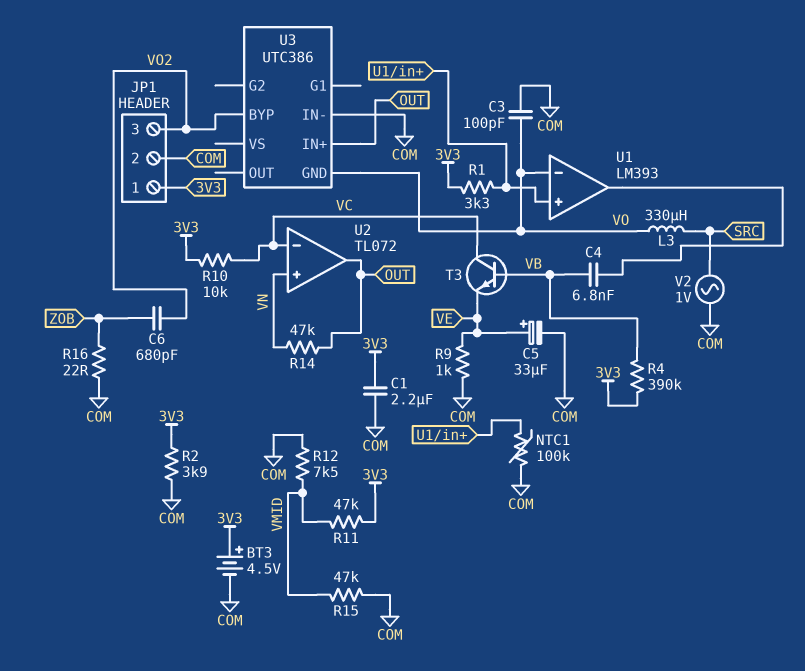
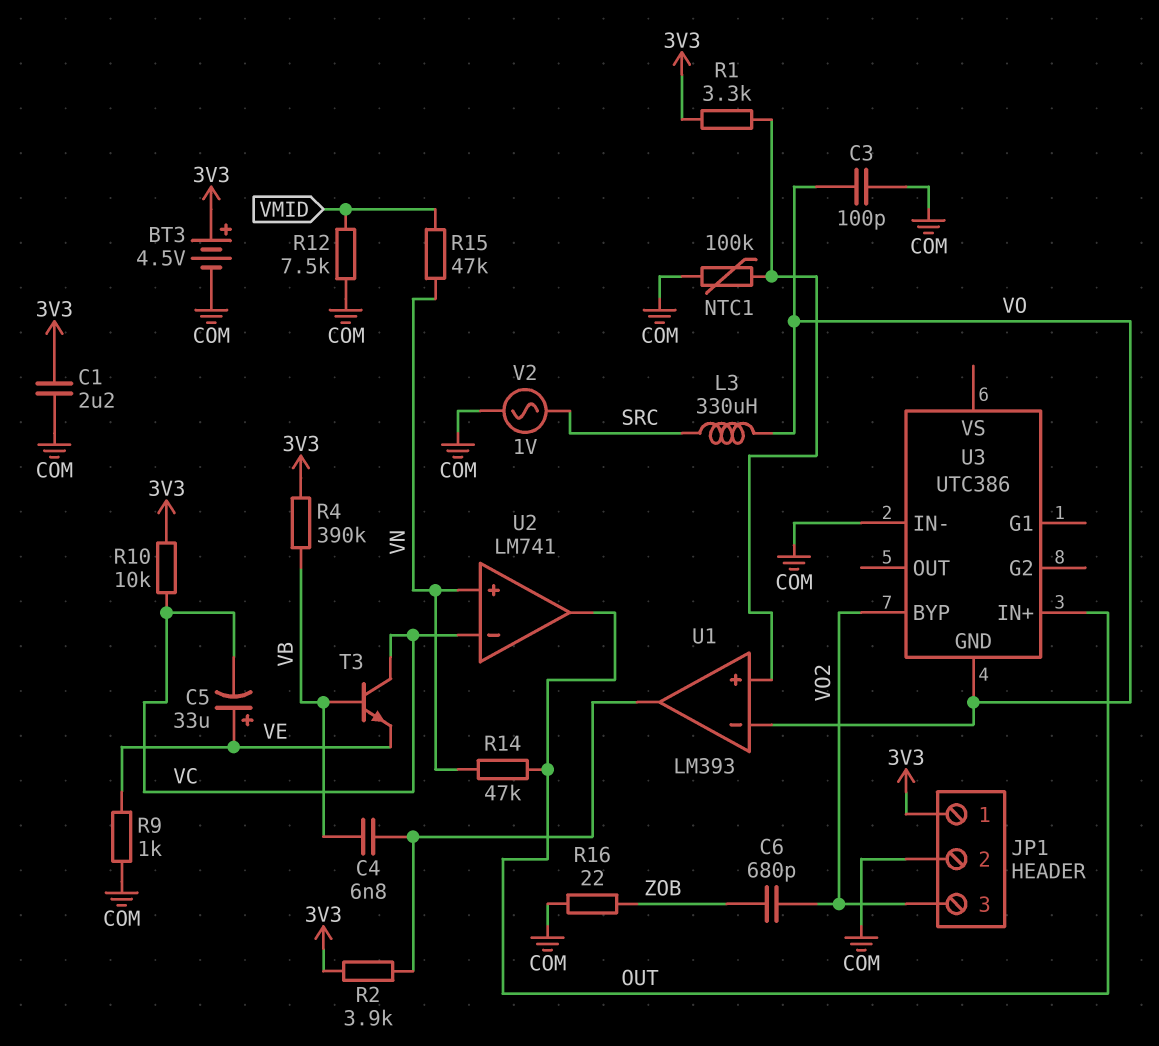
C5: 33uF (plus VE, minus COM) -> 33uF (plus VE, minus VC)
R2: 3.9k (3V3, COM) -> 3.9k (3V3, U1/out)
R11: 47k (3V3, VMID) -> none
R15: 47k (COM, VMID) -> 47k (VMID, VN)
U2: TL072 -> LM741

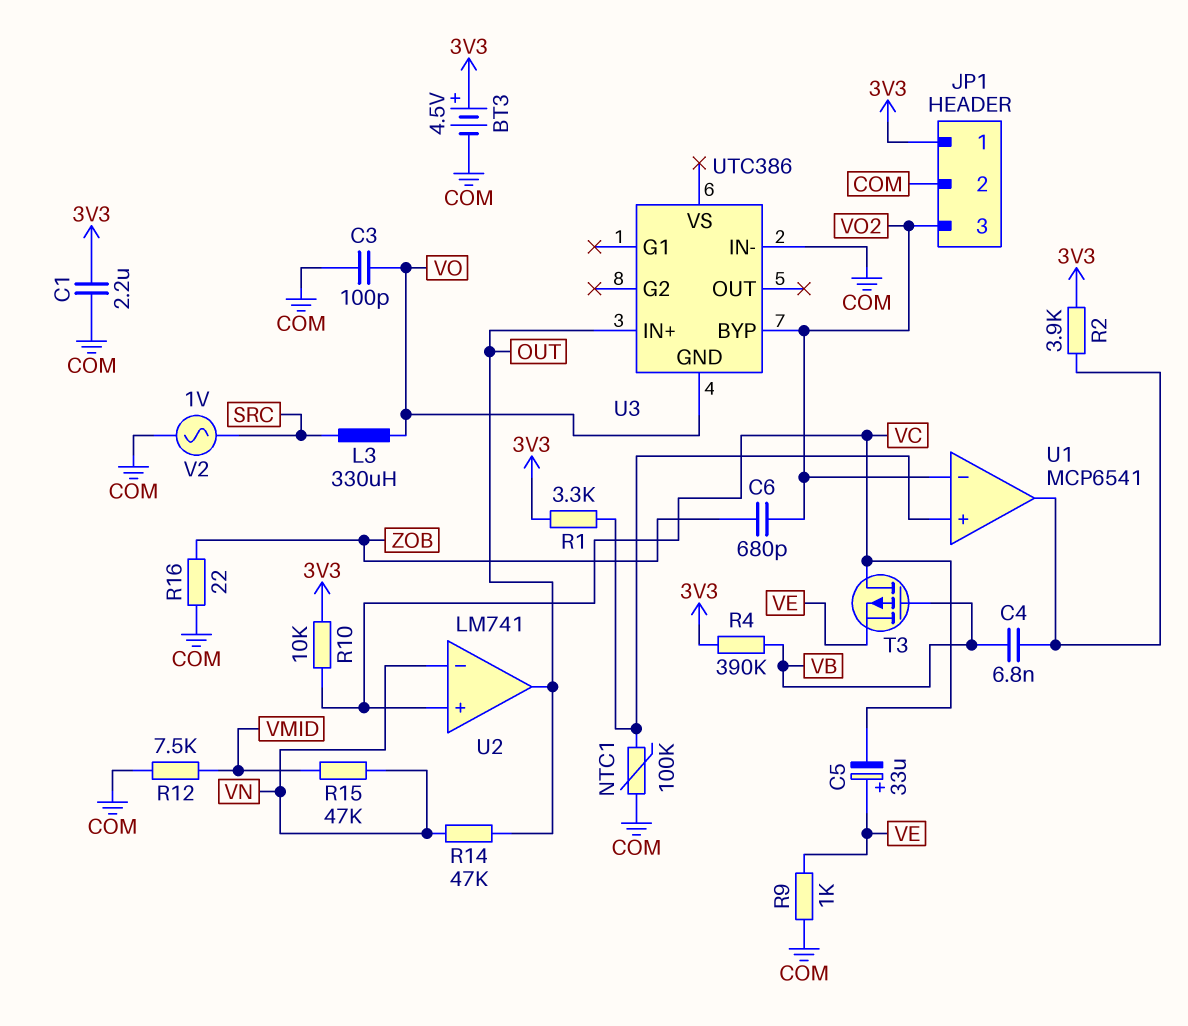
T3: NPN (B VB, C VC, E VE) -> PMOS (G VB, D VC, S VE)
U1: LM393 -> MCP6541
U1 pin in-: VO -> VO2
U2 pin in+: VN -> VC
U2 pin in-: VC -> VN

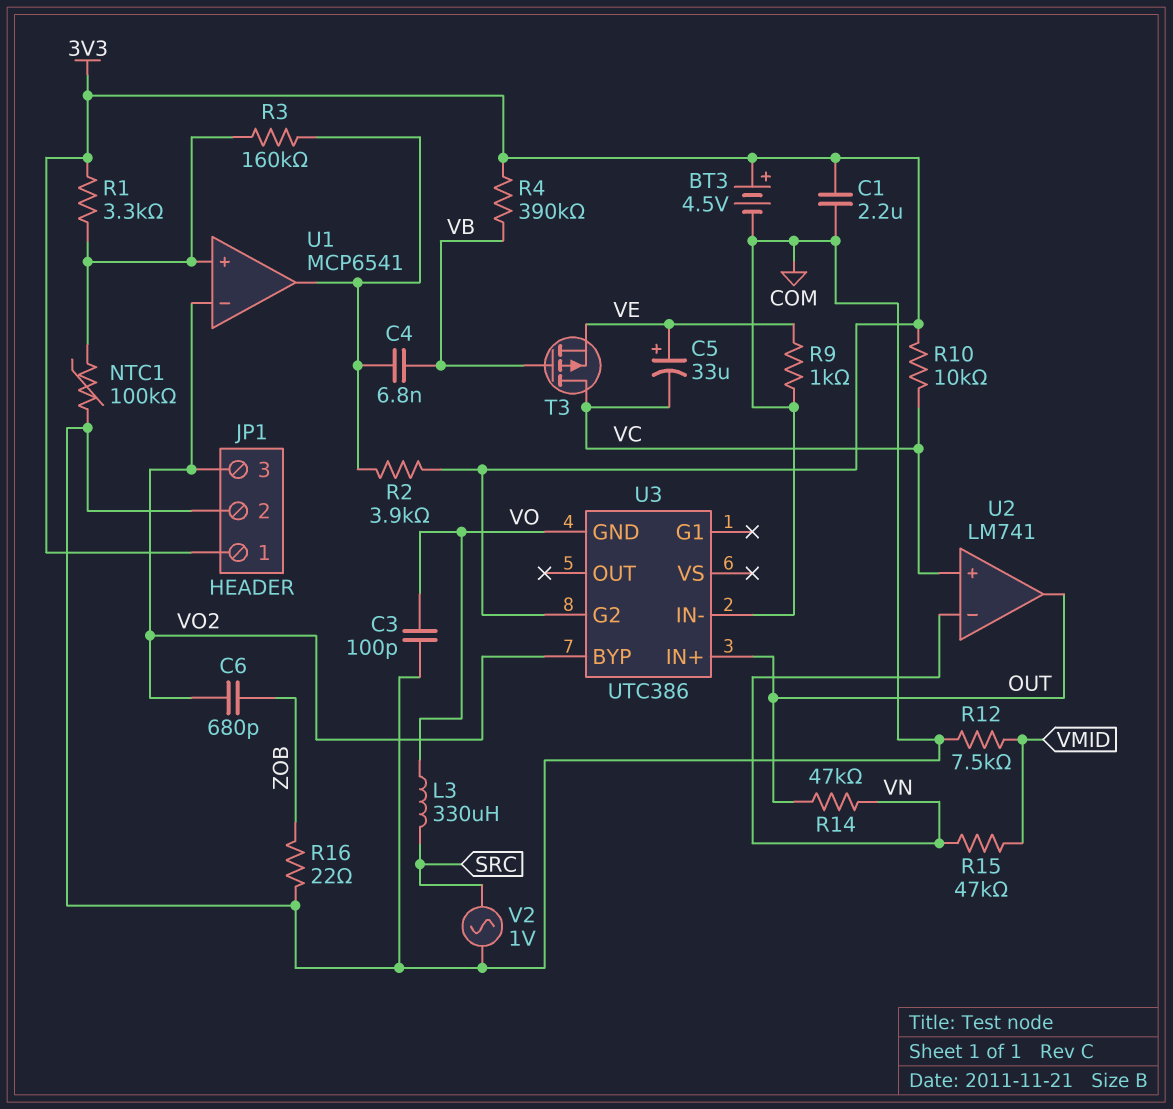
R3: none -> 160k (U1/in+, U1/out)
U3 pin G2: none -> 3V3

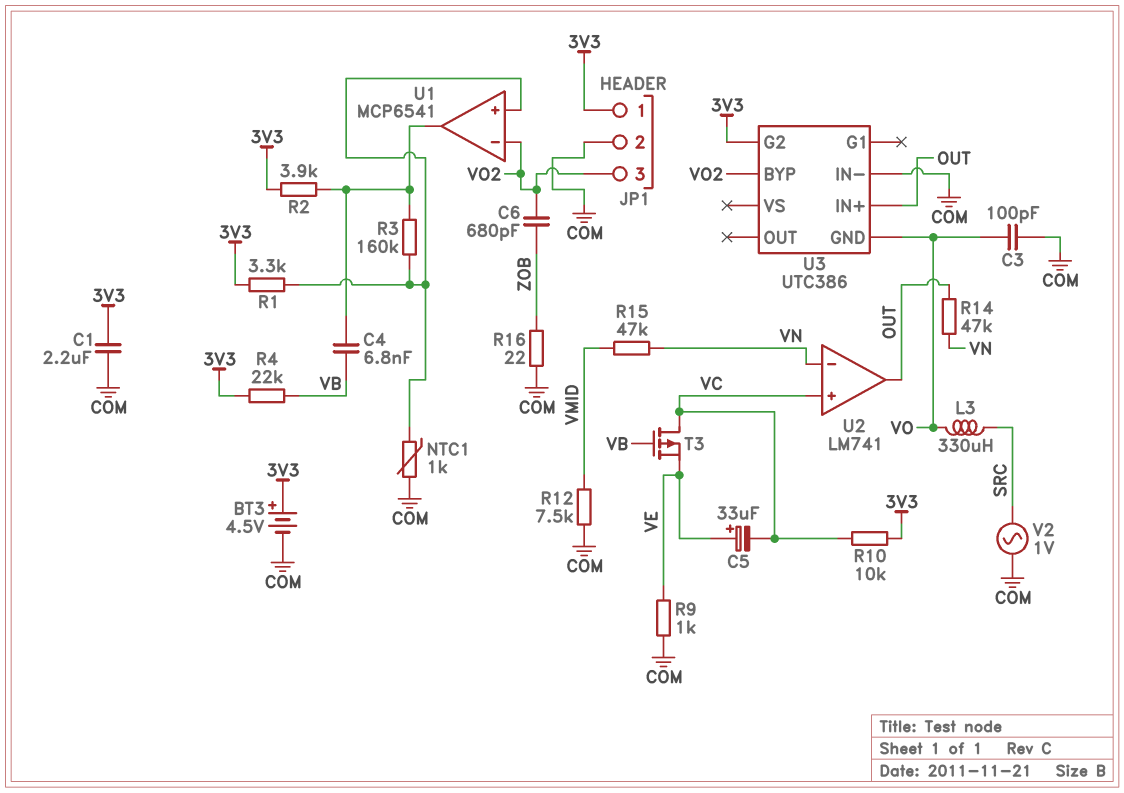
NTC1: 100k (COM, U1/in+) -> 1k (COM, U1/in+)
R4: 390k (3V3, VB) -> 22k (3V3, VB)

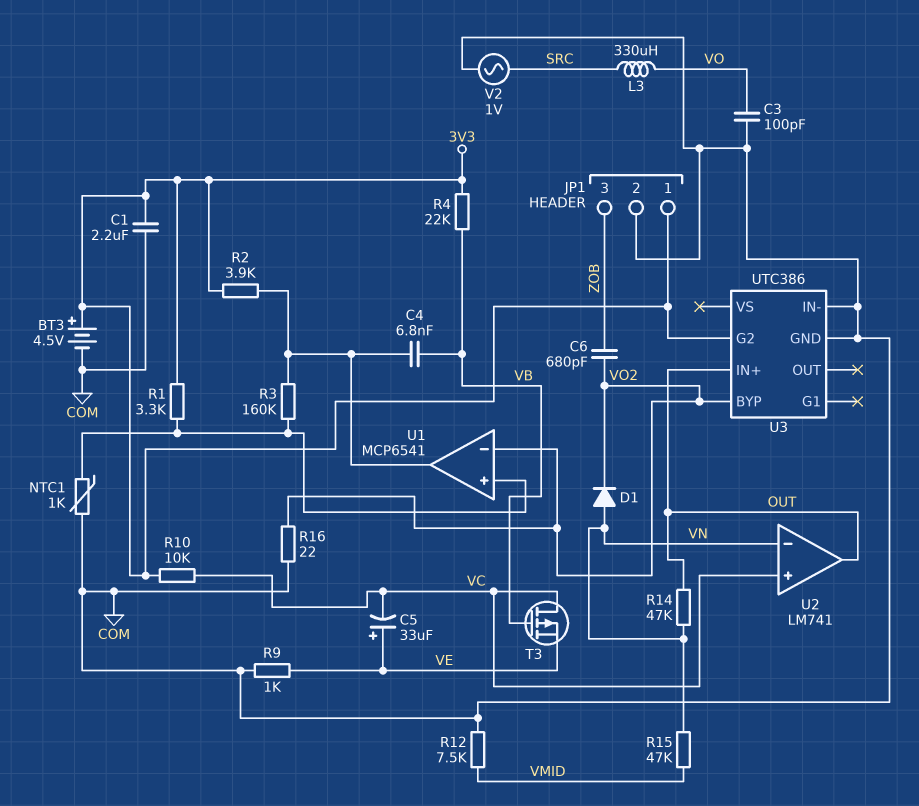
D1: none -> diode (A VN, K VO2)
JP1 pin 3: VO2 -> ZOB
R16: 22 (COM, ZOB) -> 22 (COM, VO2)
U3 pin GND: VO -> COM

